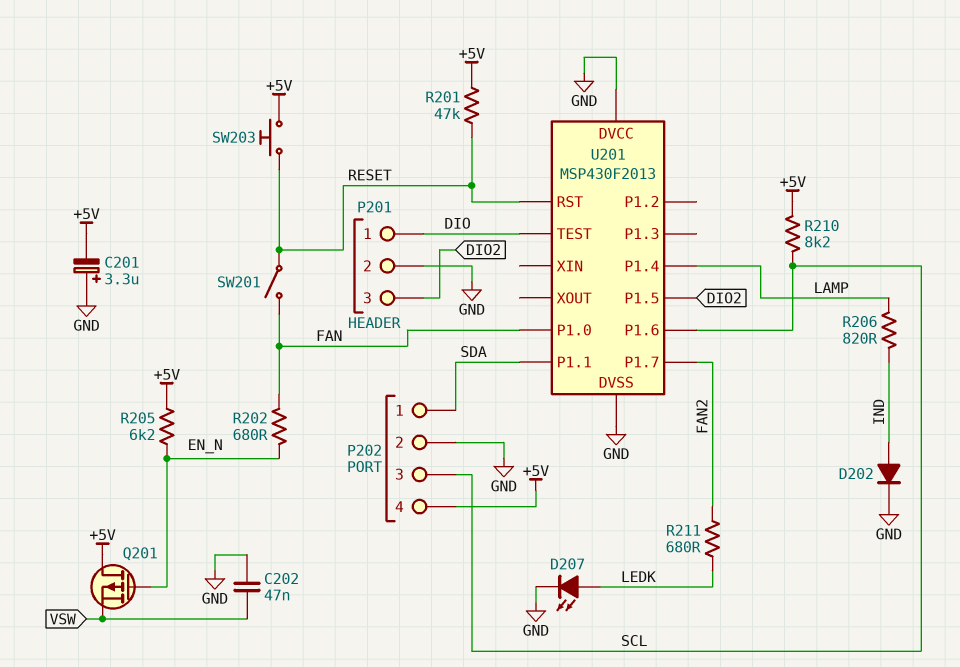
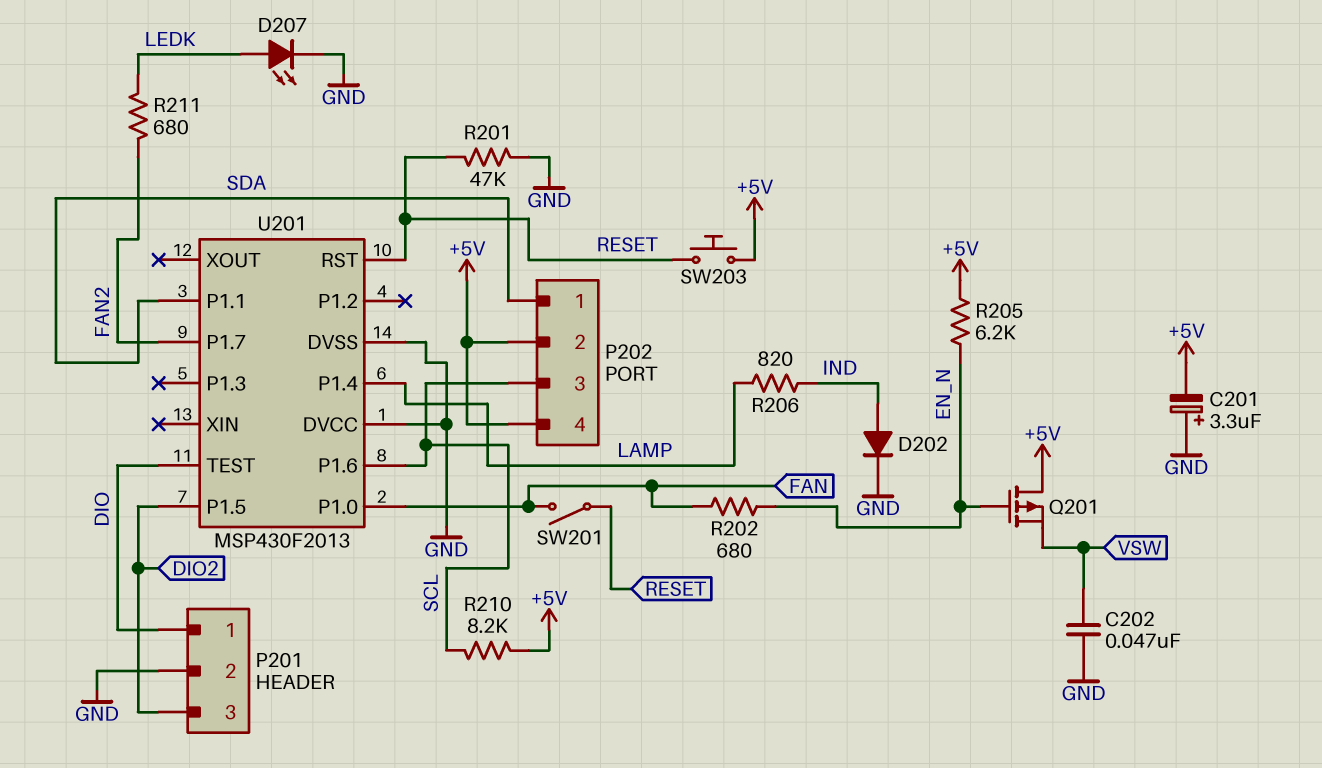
P202 pin 2: GND -> +5V
R201: 47k (+5V, RESET) -> 47k (GND, RESET)

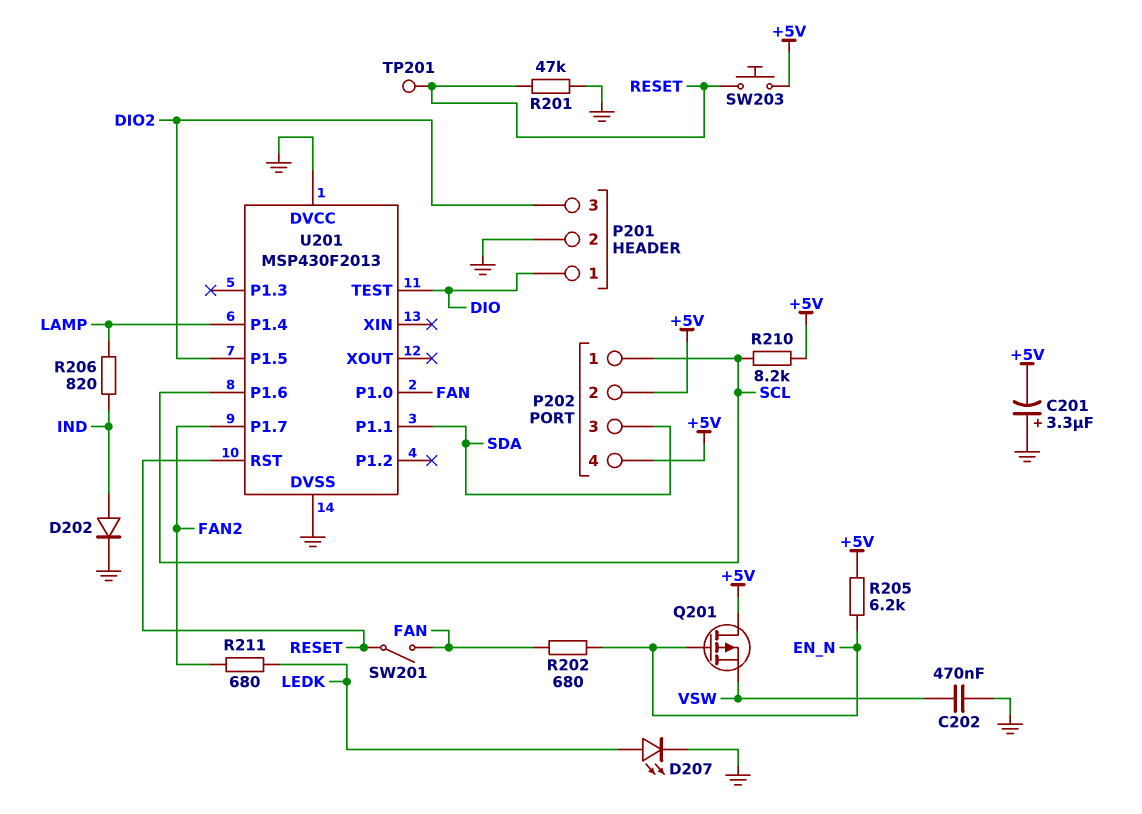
C202: 47nF (GND, VSW) -> 470nF (GND, VSW)
P202 pin 1: SDA -> SCL
P202 pin 3: SCL -> SDA
TP201: none -> test point (RESET)

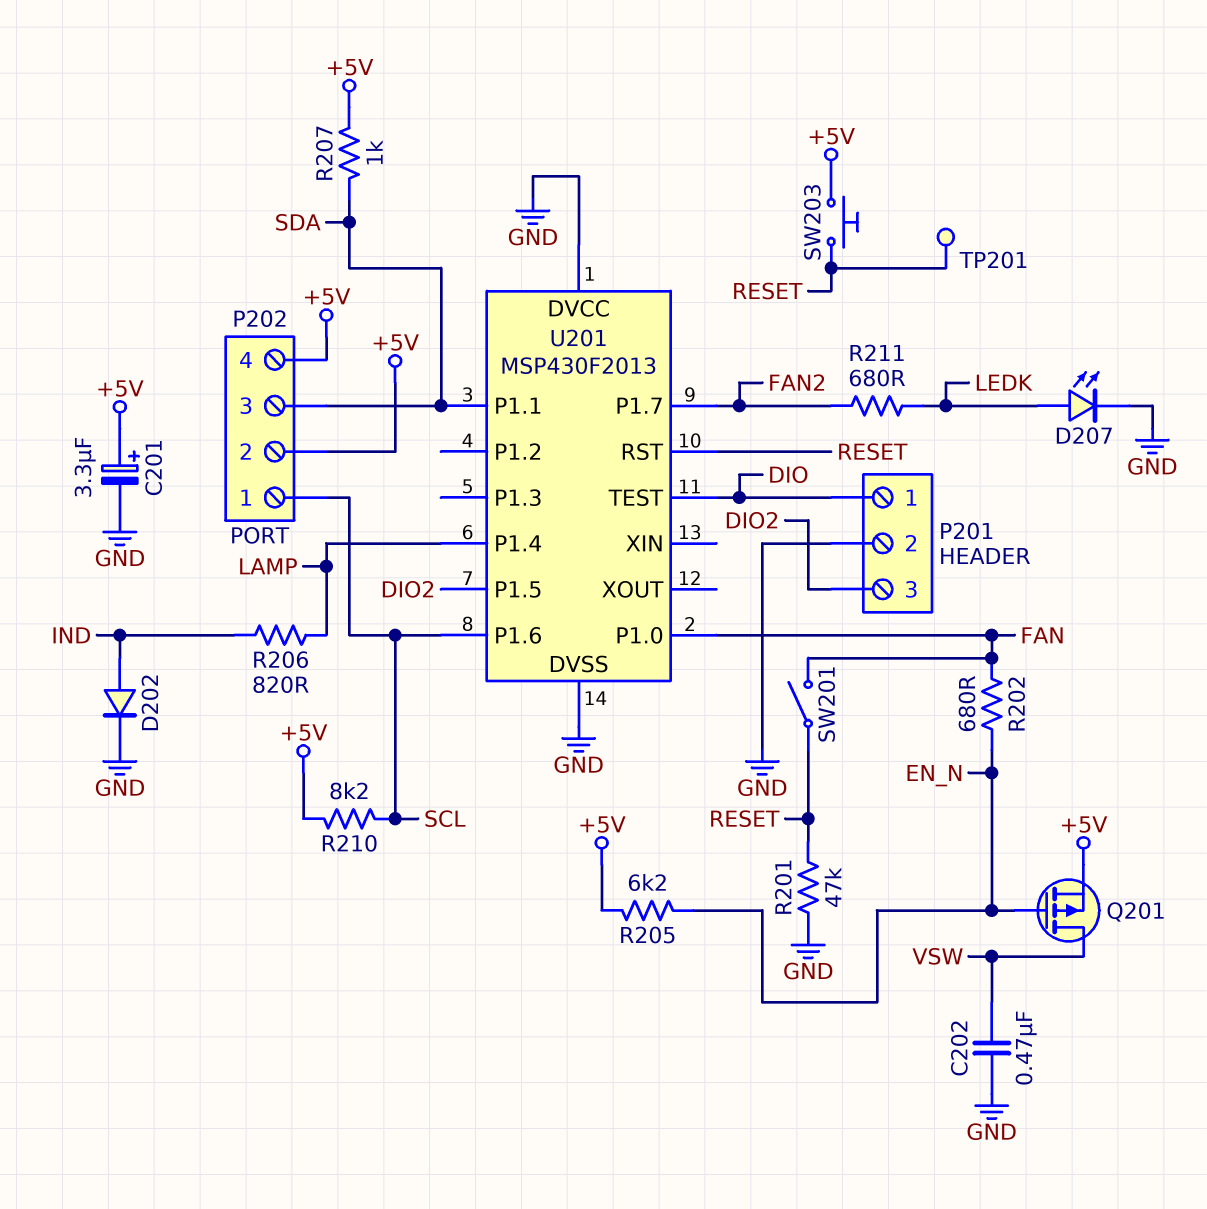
C201: 3.3uF (plus GND, minus +5V) -> 3.3uF (plus +5V, minus GND)
Q201: PMOS (G EN_N, D +5V, S VSW) -> PMOS (G EN_N, D VSW, S +5V)
R207: none -> 1k (+5V, SDA)

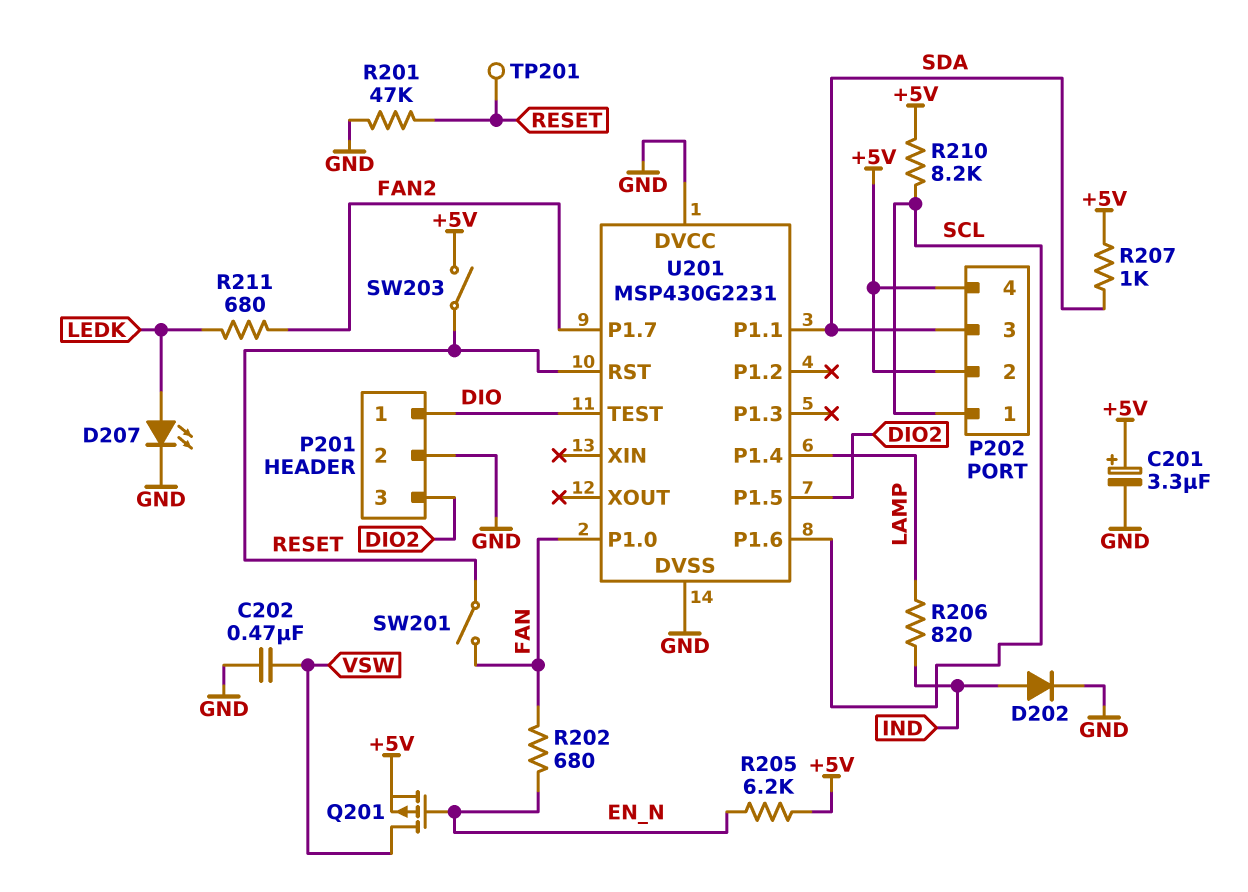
SW203: button (+5V, RESET) -> switch (+5V, RESET)
U201: MSP430F2013 -> MSP430G2231

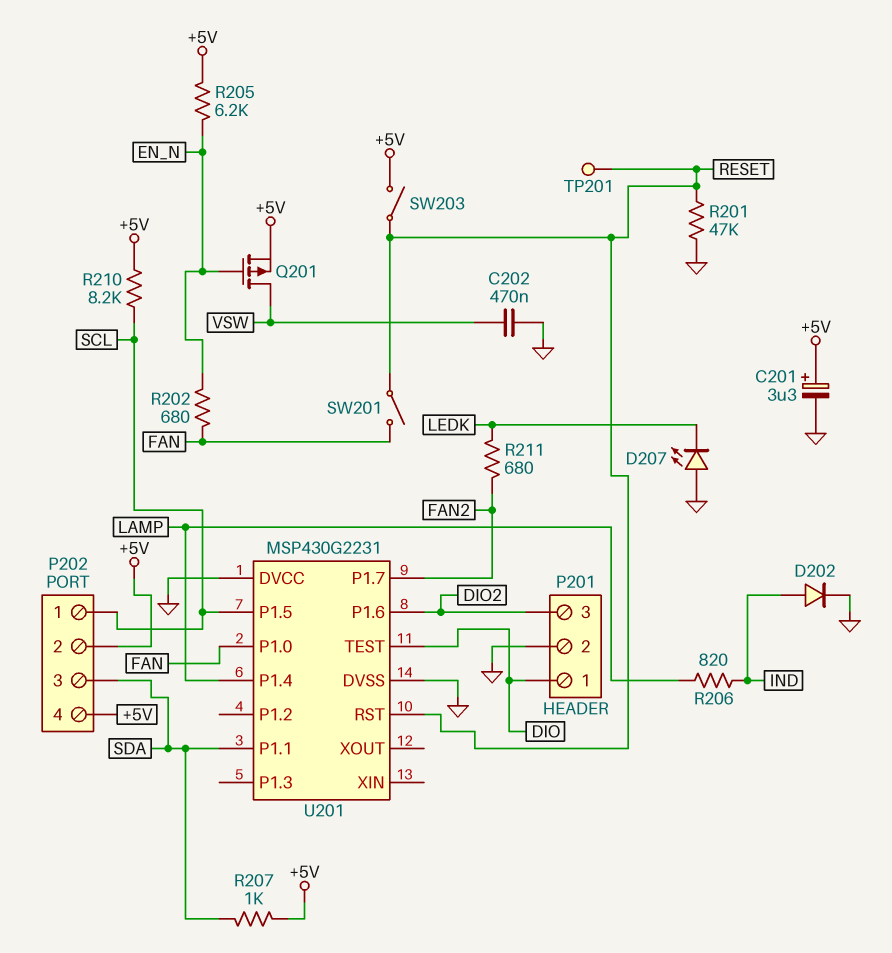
D207: LED (A LEDK, K GND) -> LED (A GND, K LEDK)
U201 pin P1.5: DIO2 -> SCL
U201 pin P1.6: SCL -> DIO2

